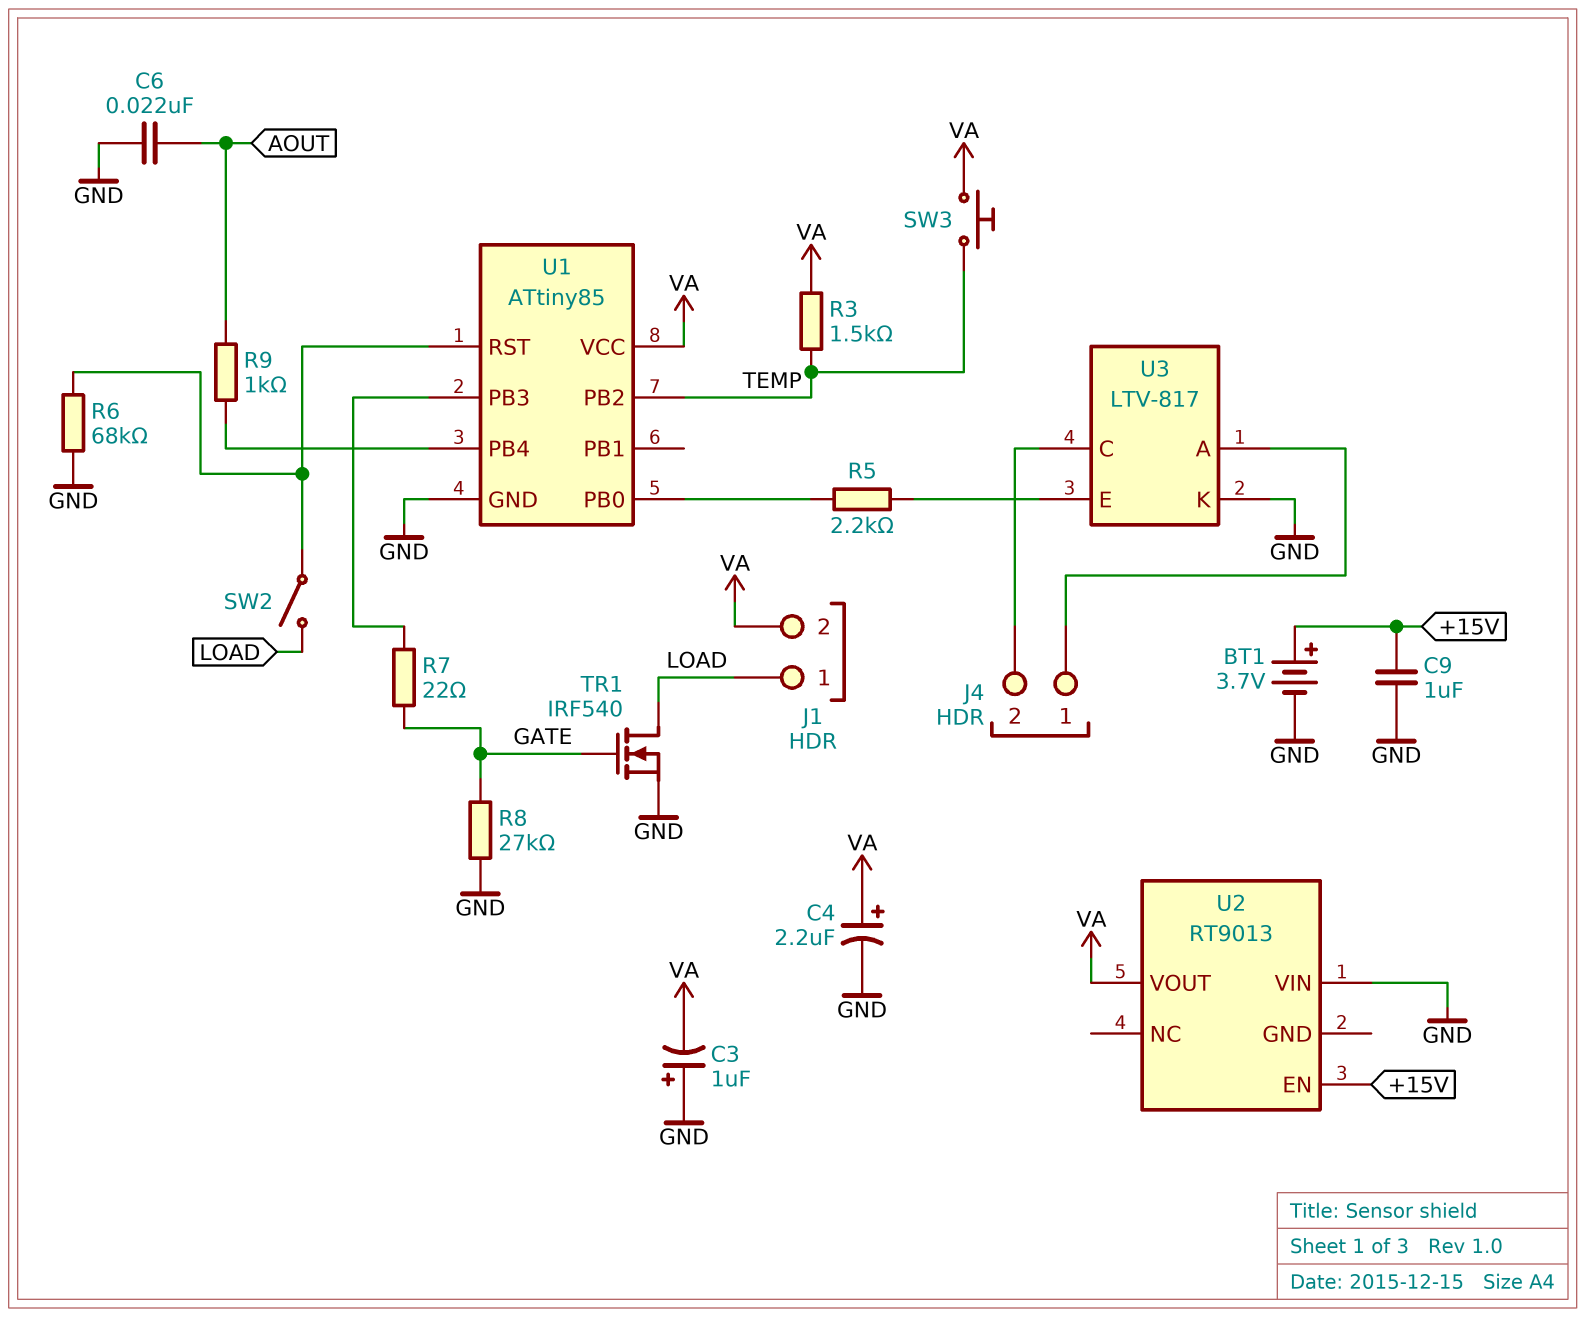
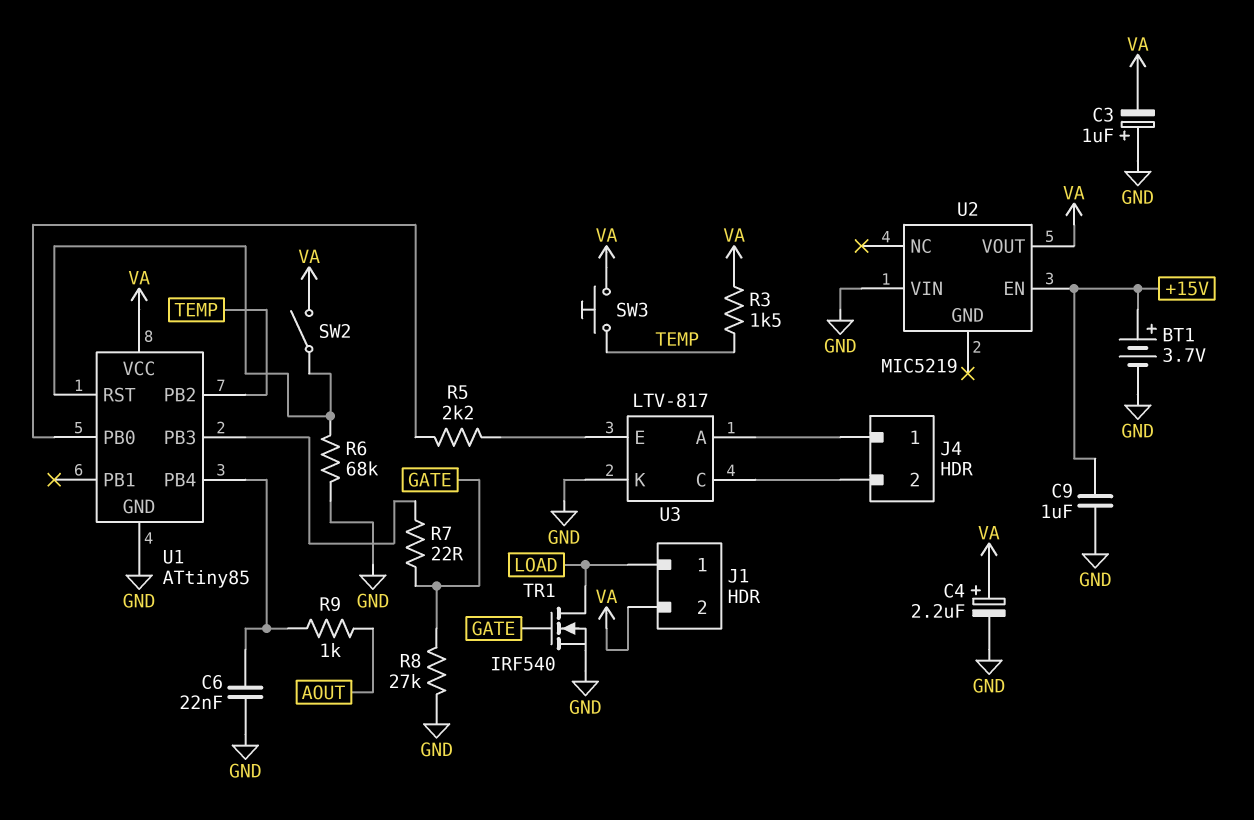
C6: 22nF (AOUT, GND) -> 22nF (GND, U1/PB4)
SW2: switch (LOAD, U1/RST) -> switch (U1/RST, VA)
U2: RT9013 -> MIC5219

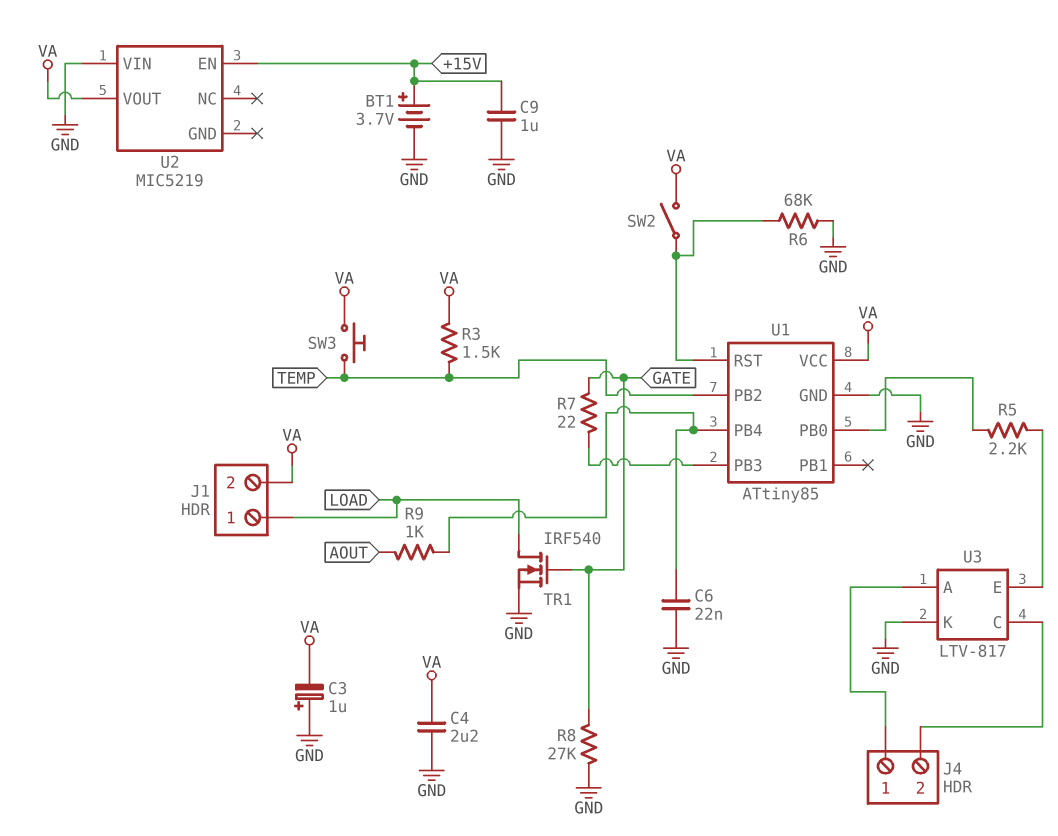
C4: 2.2uF (plus VA, minus GND) -> 2.2uF (GND, VA)

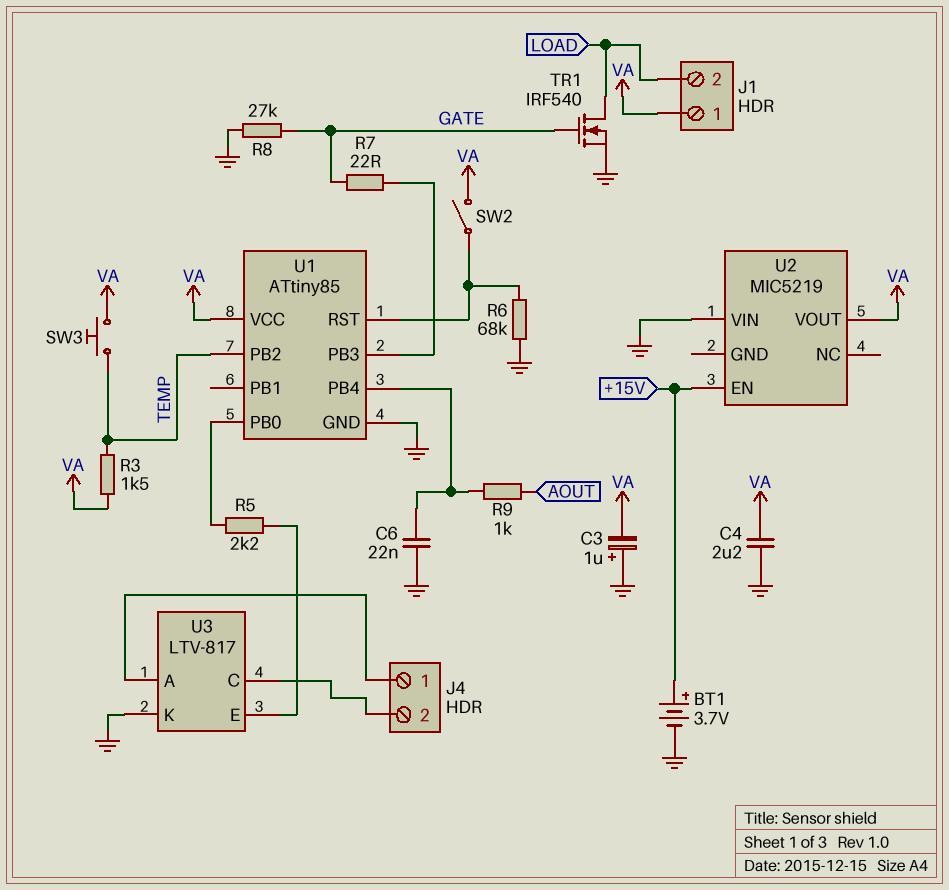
C9: 1uF (+15V, GND) -> none
J1 pin 1: LOAD -> VA
J1 pin 2: VA -> LOAD

